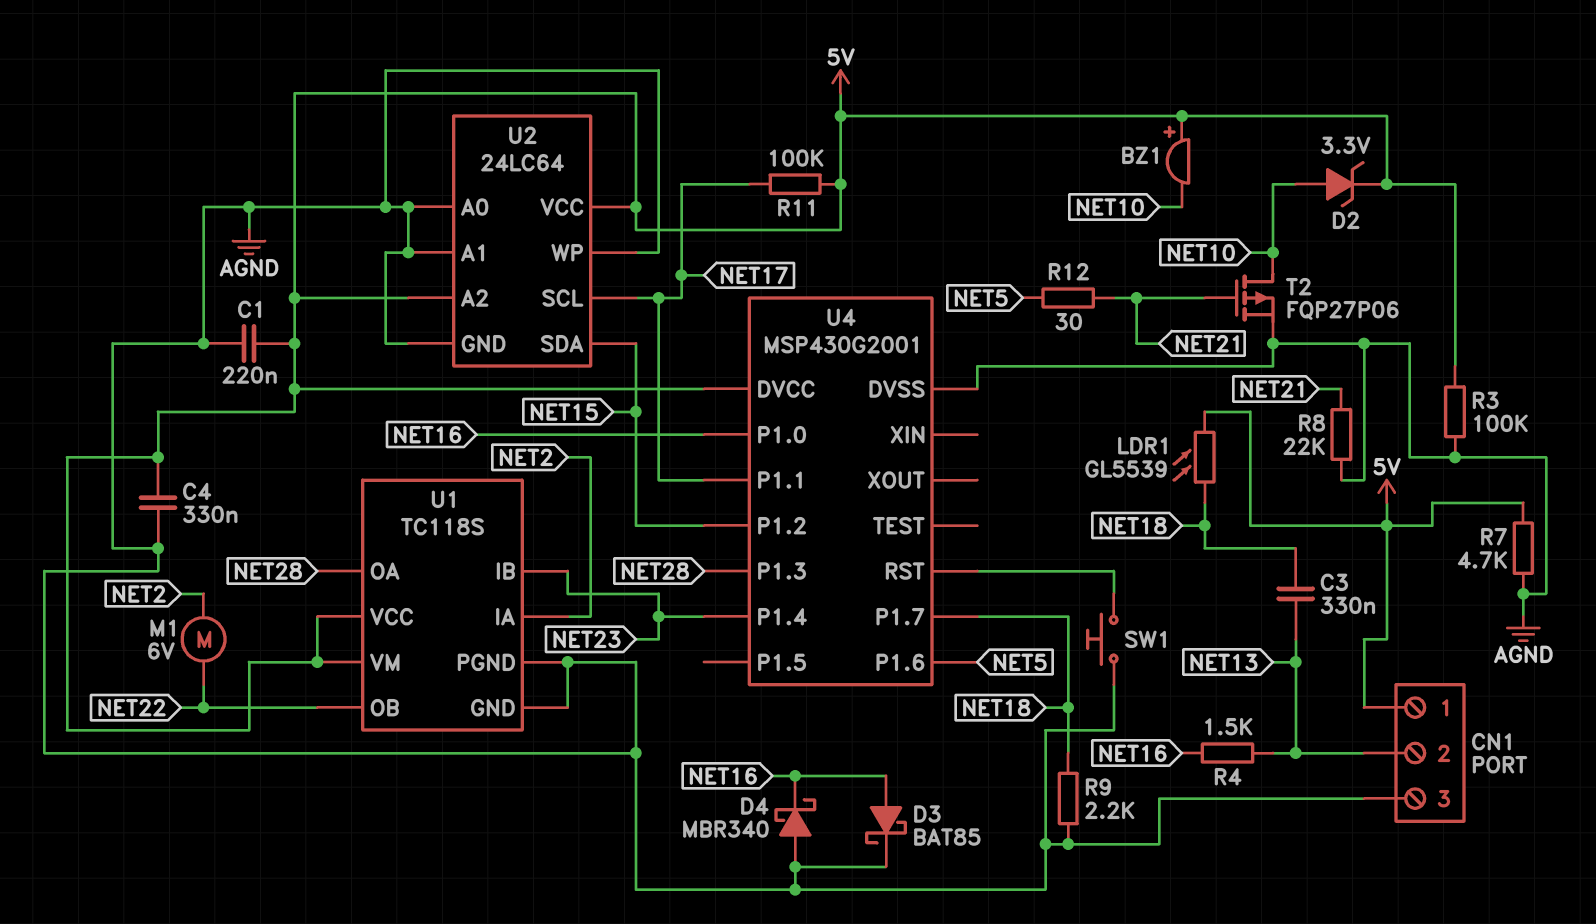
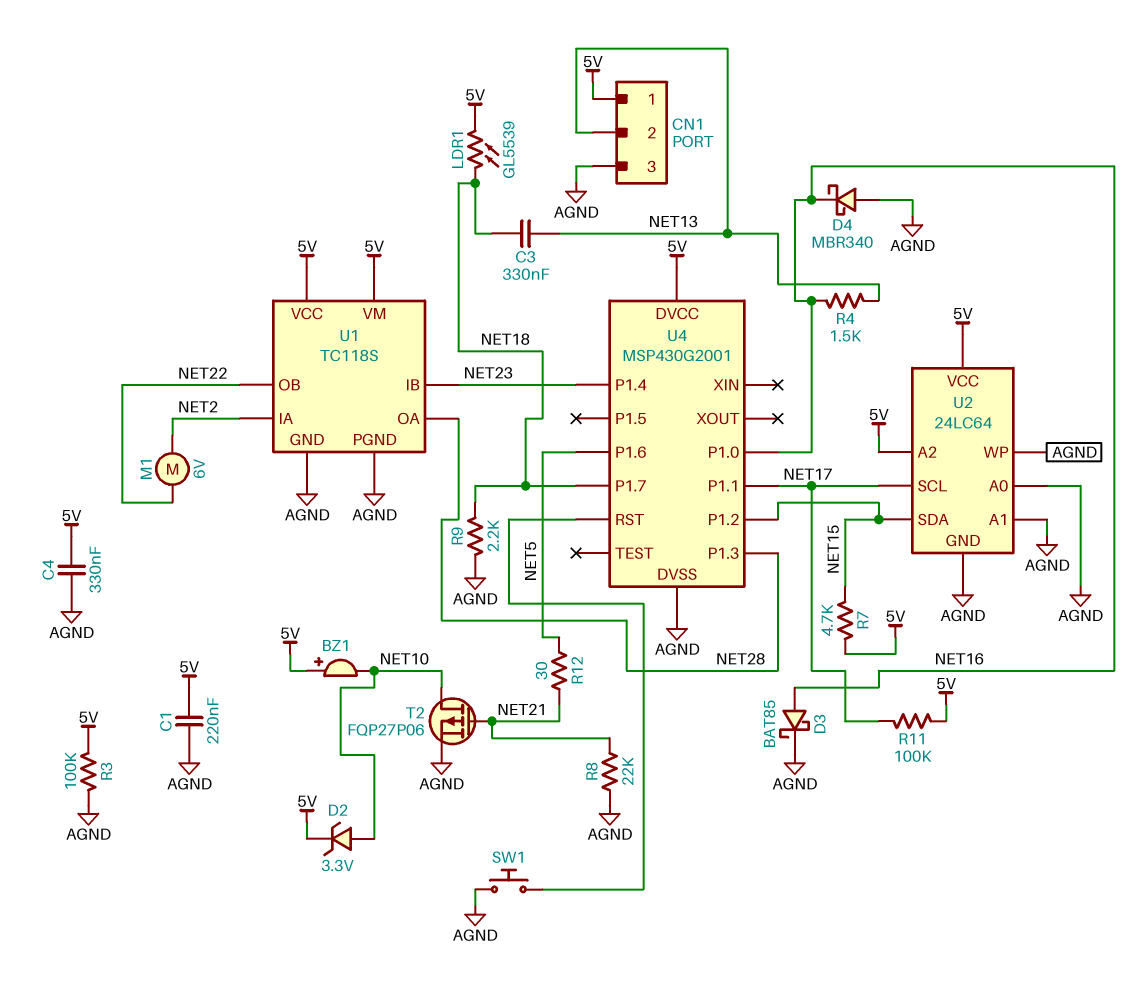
R7: 4.7k (5V, AGND) -> 4.7k (5V, NET15)

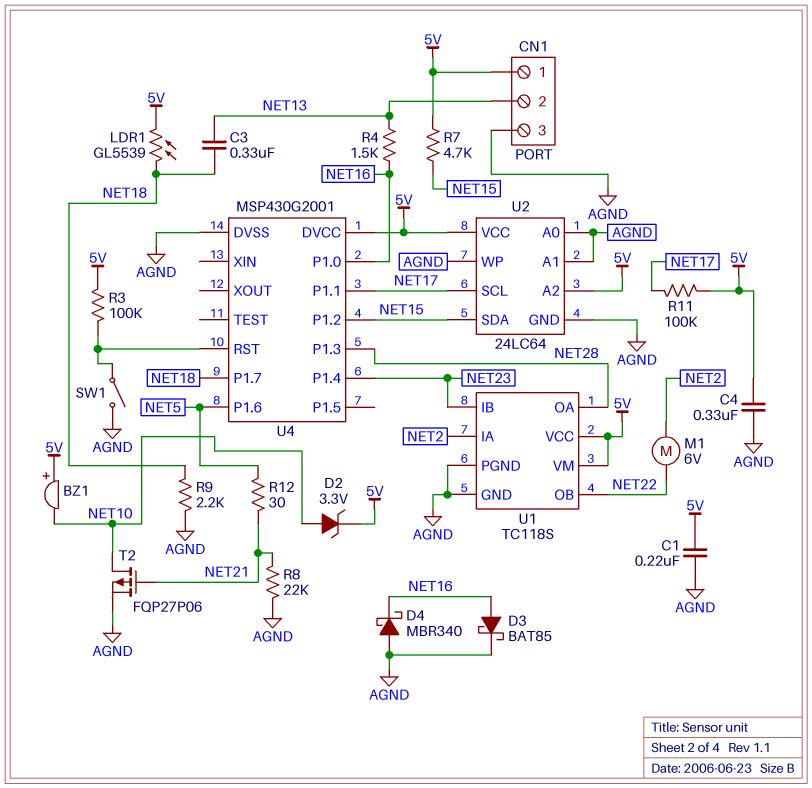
R3: 100k (5V, AGND) -> 100k (5V, U4/RST)
SW1: button (AGND, U4/RST) -> switch (AGND, U4/RST)

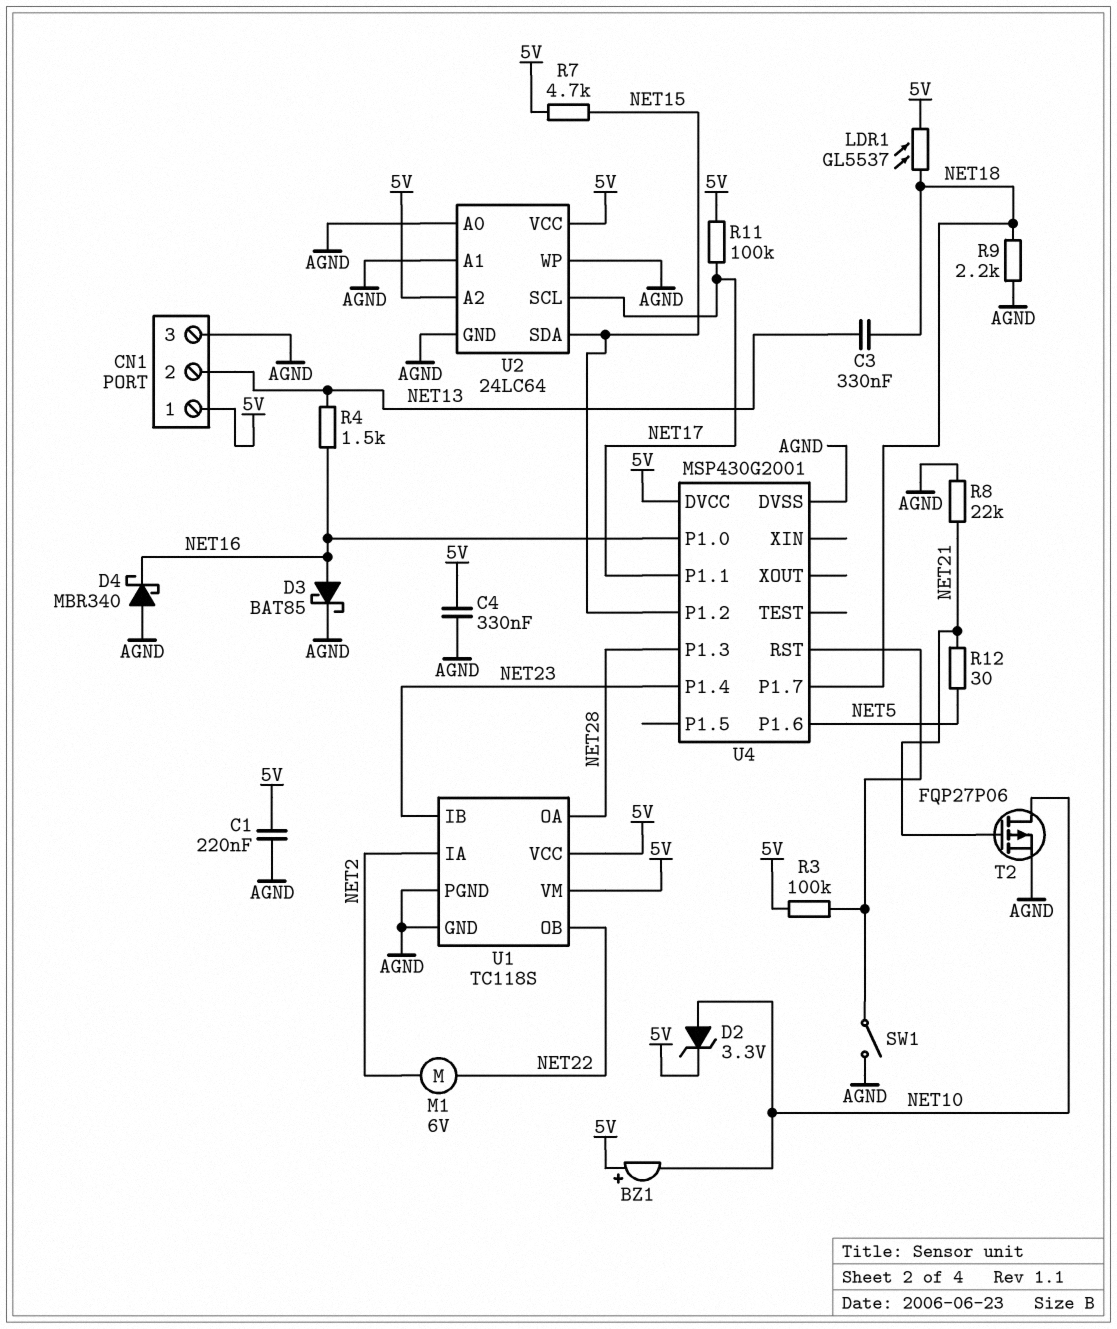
LDR1: GL5539 (5V, NET18) -> GL5537 (5V, NET18)

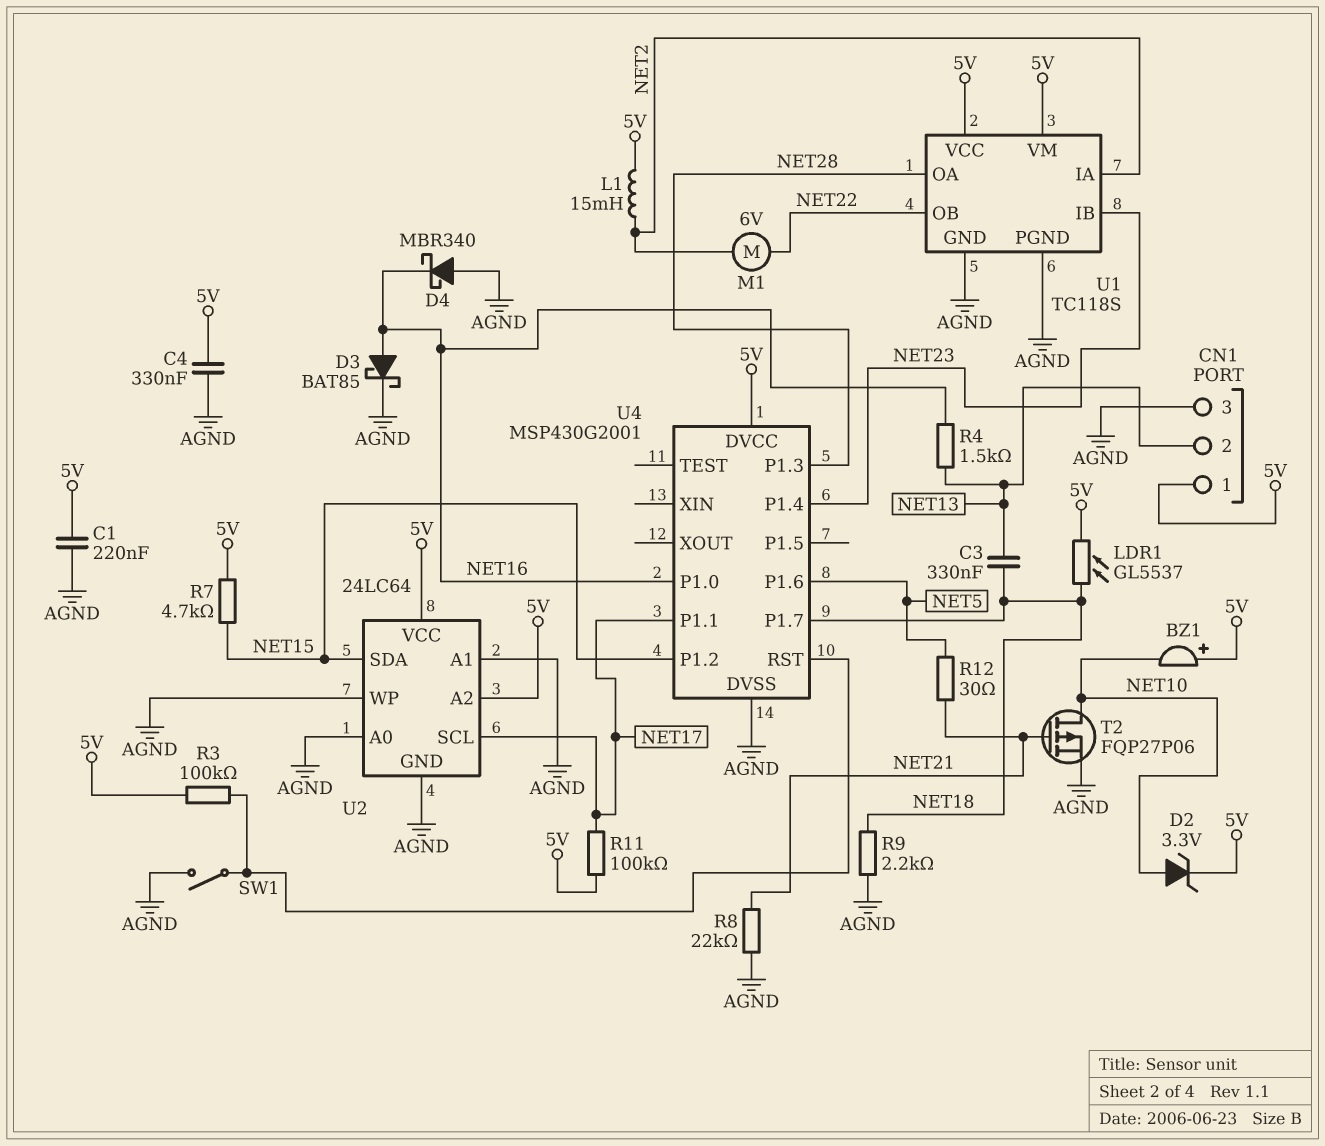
L1: none -> 15mH (5V, NET2)

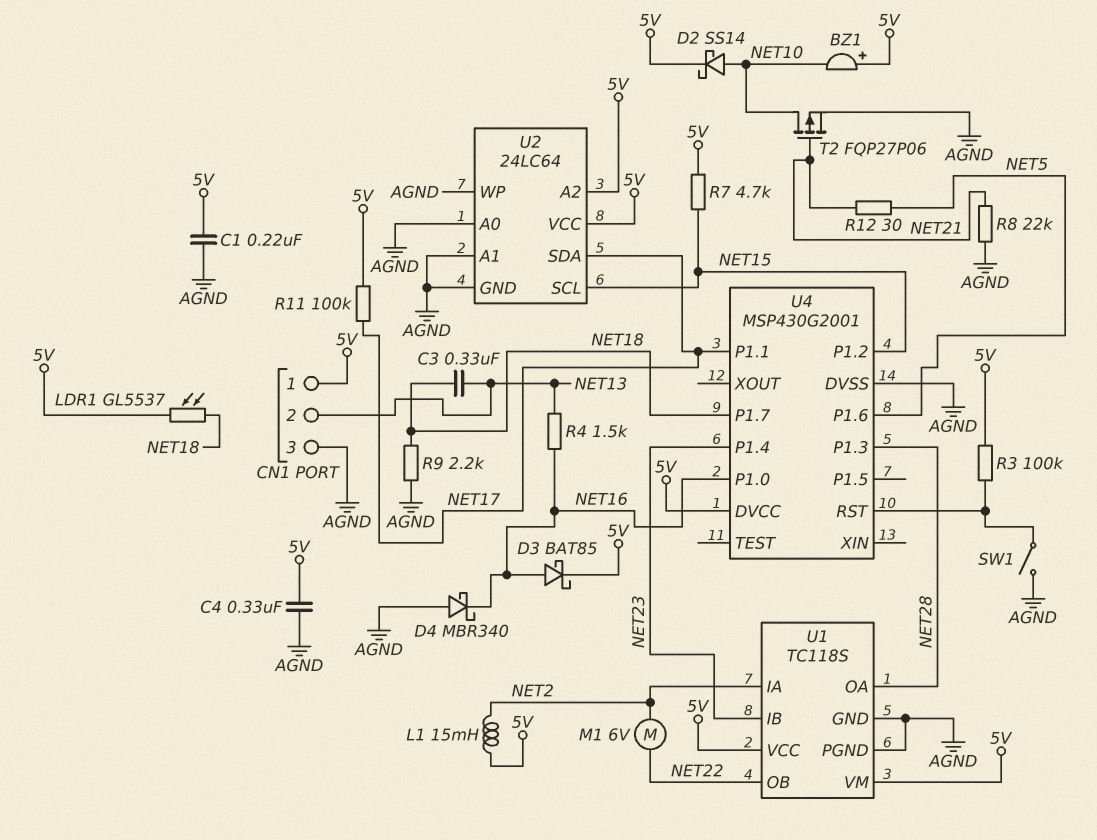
D2: zener 3.3V (A NET10, K 5V) -> schottky SS14 (A NET10, K 5V)
D3: schottky BAT85 (A NET16, K AGND) -> schottky BAT85 (A NET16, K 5V)
U2 pin SCL: NET17 -> NET15
U2 pin SDA: NET15 -> NET17

